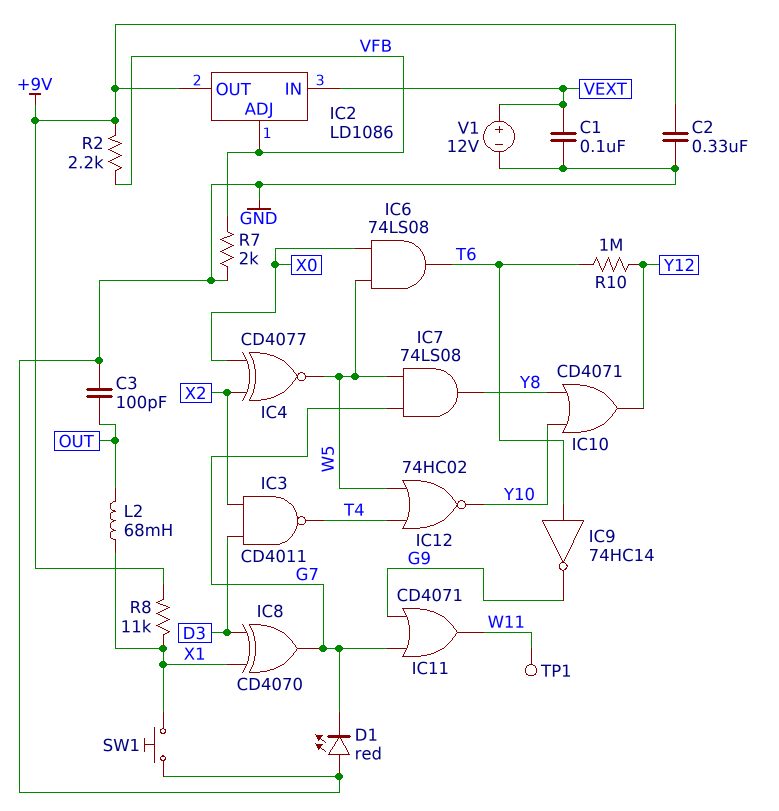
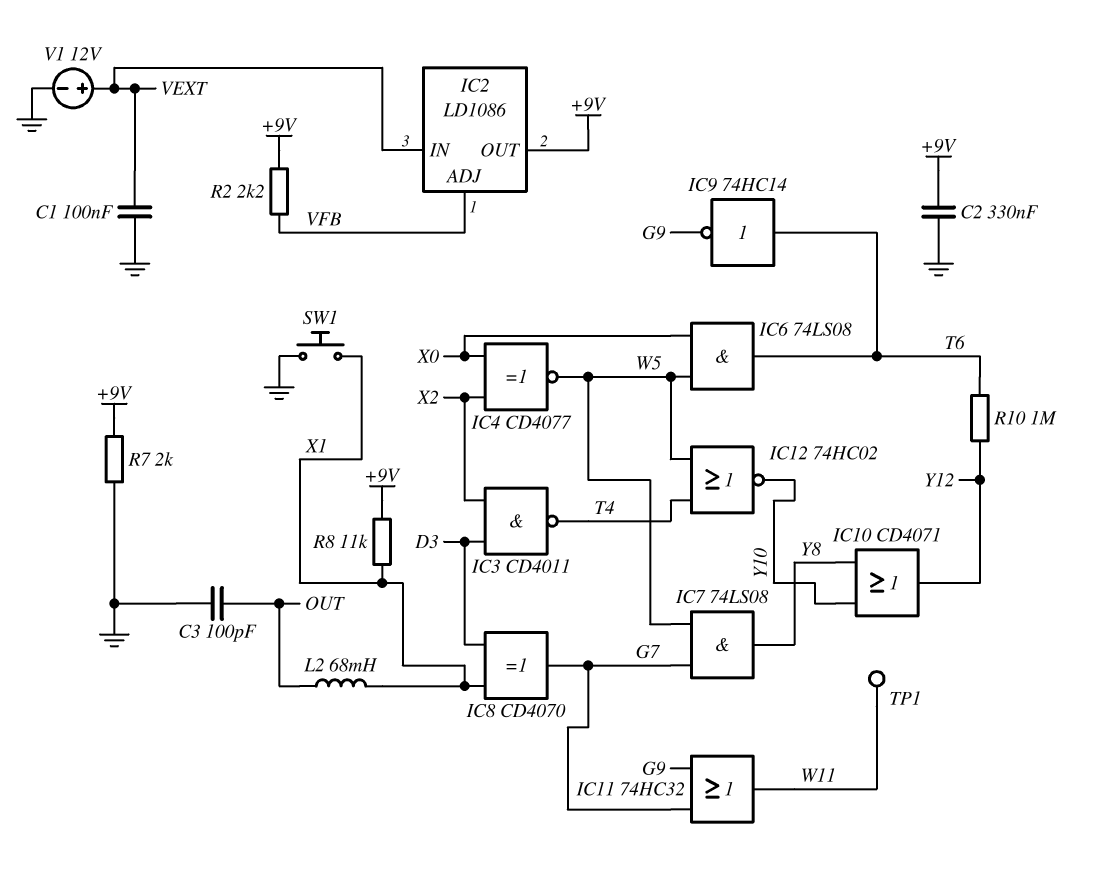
D1: LED red (A GND, K G7) -> none
IC11: OR CD4071 (in G7, in G9, out W11) -> OR 74HC32 (in G7, in G9, out W11)
R7: 2k (GND, VFB) -> 2k (+9V, GND)

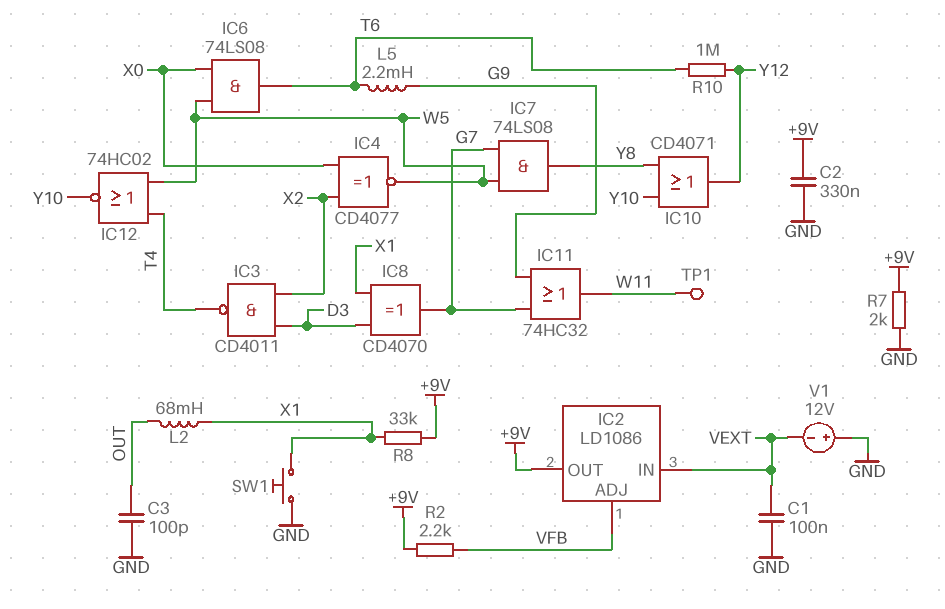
IC9: NOT 74HC14 (in T6, out G9) -> none
L5: none -> 2.2mH (G9, T6)
R8: 11k (+9V, X1) -> 33k (+9V, X1)
V1: 12V (plus VEXT, minus GND) -> 12V (plus GND, minus VEXT)

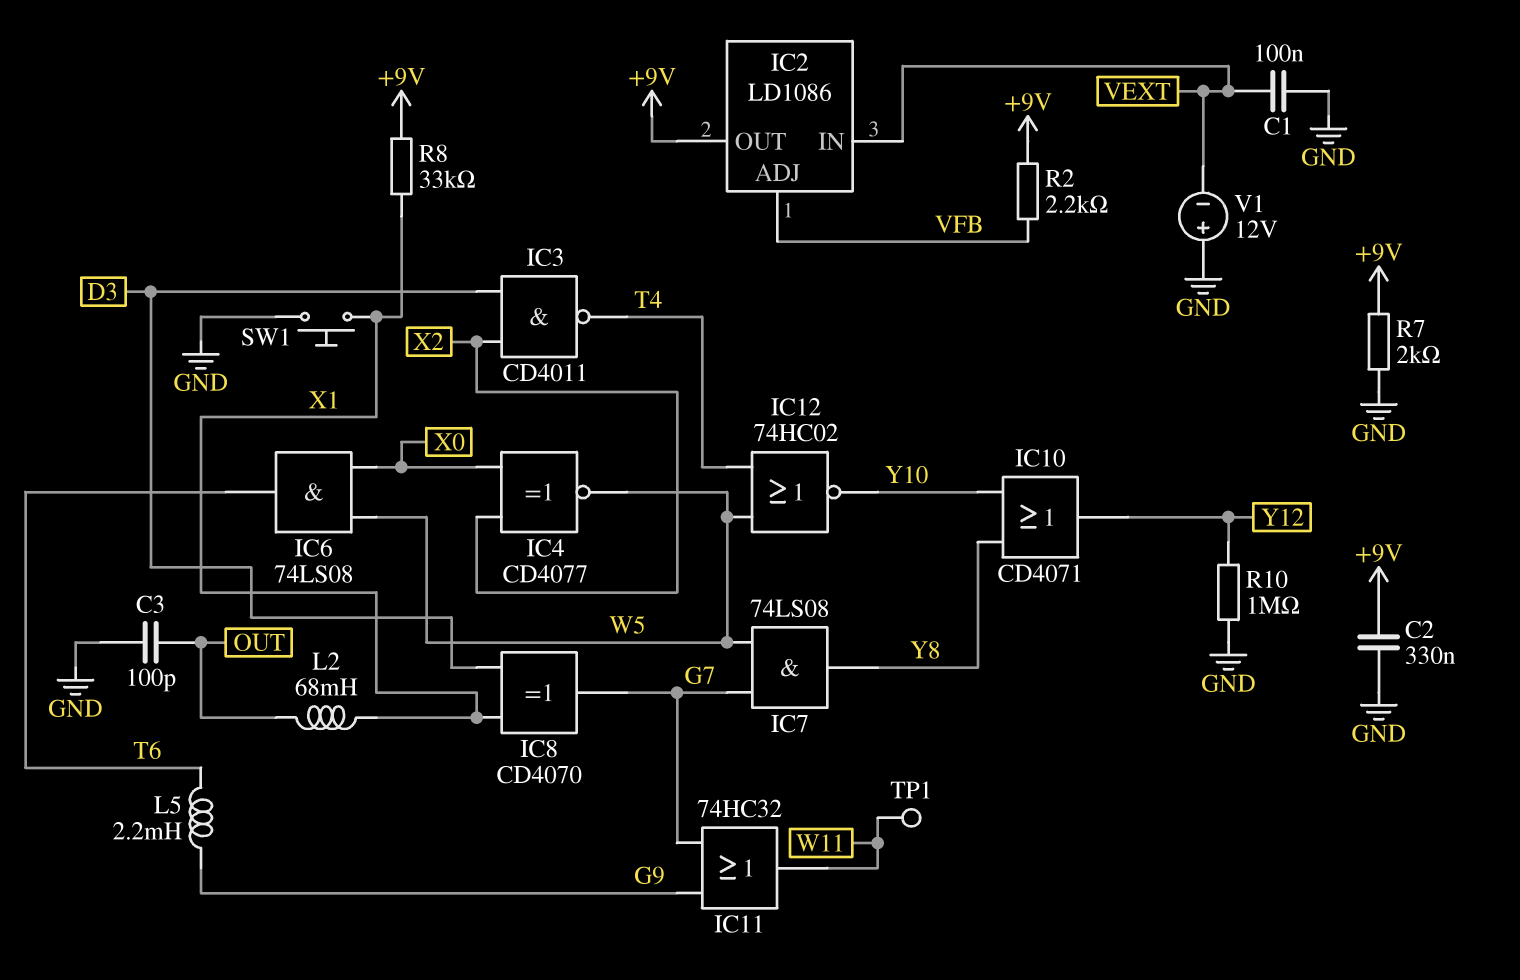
R10: 1M (T6, Y12) -> 1M (GND, Y12)

